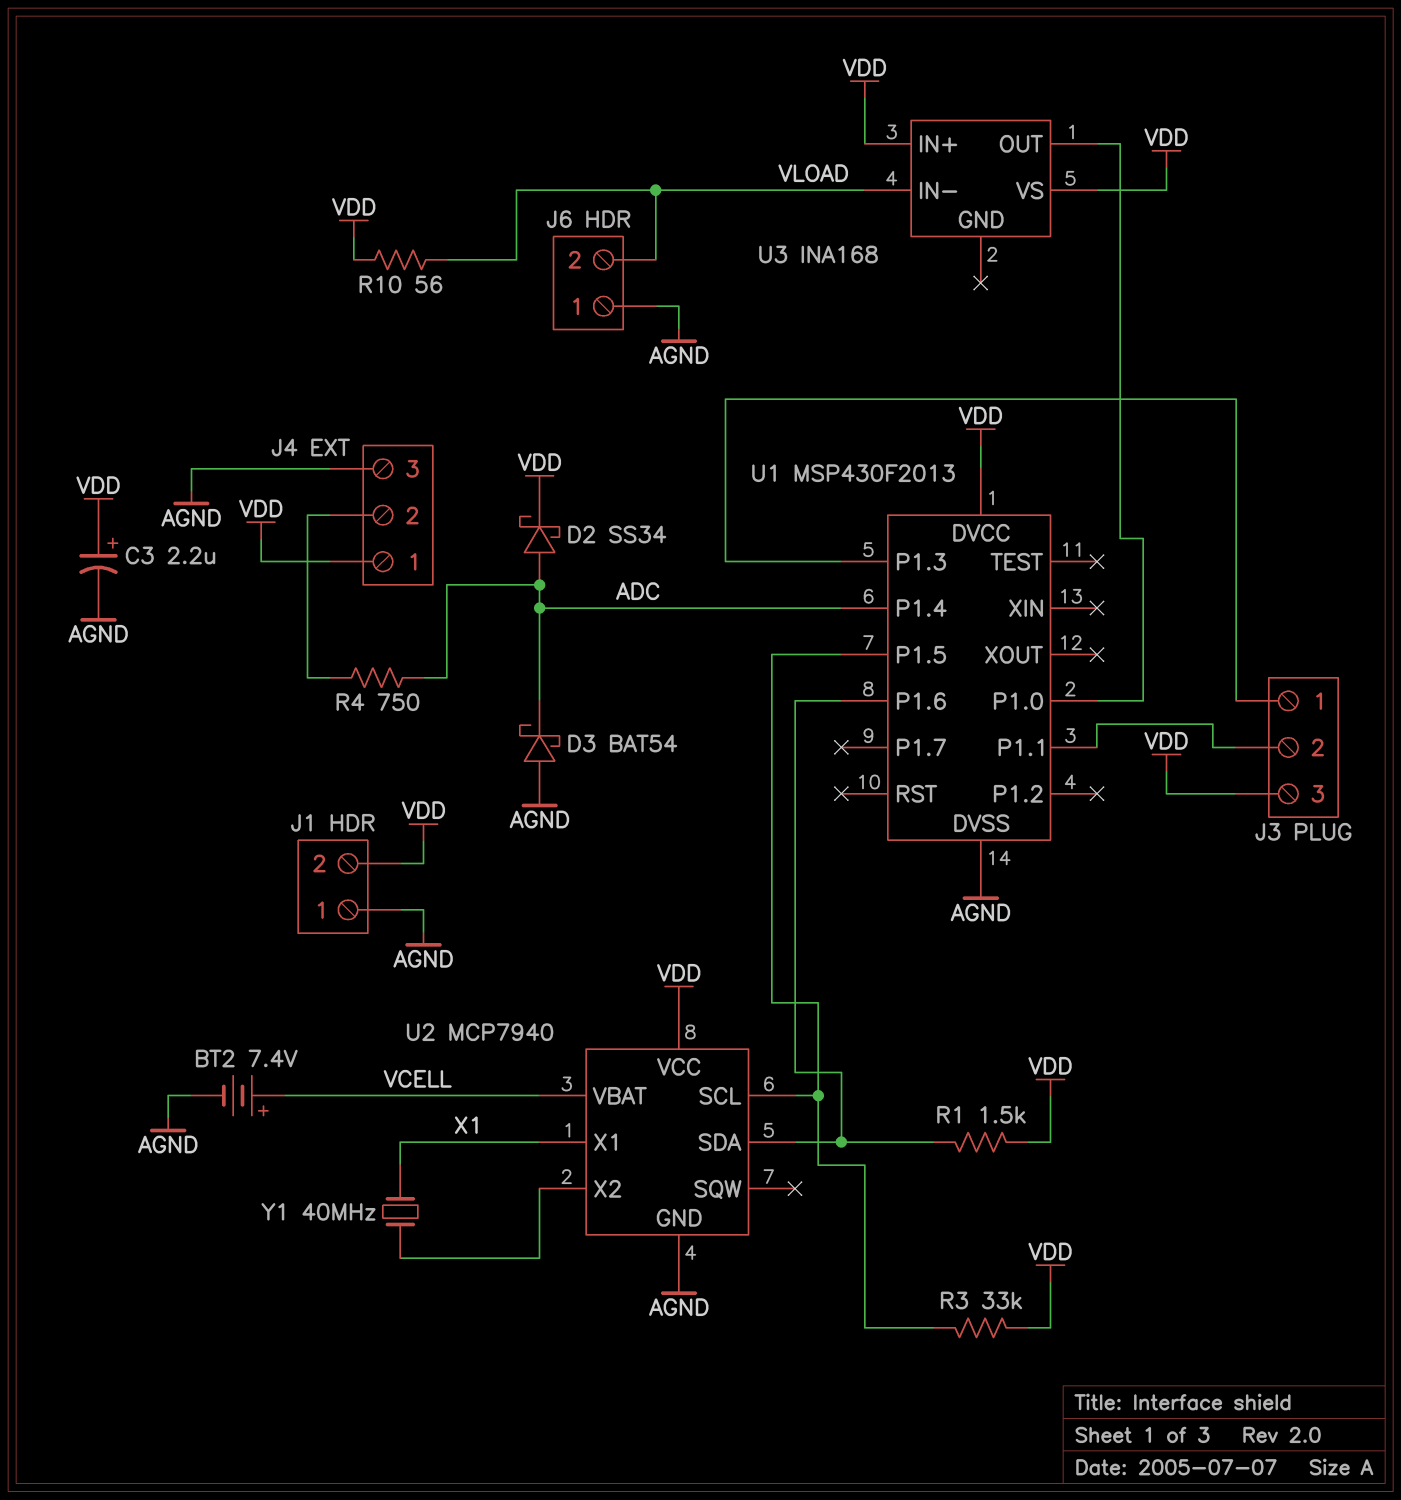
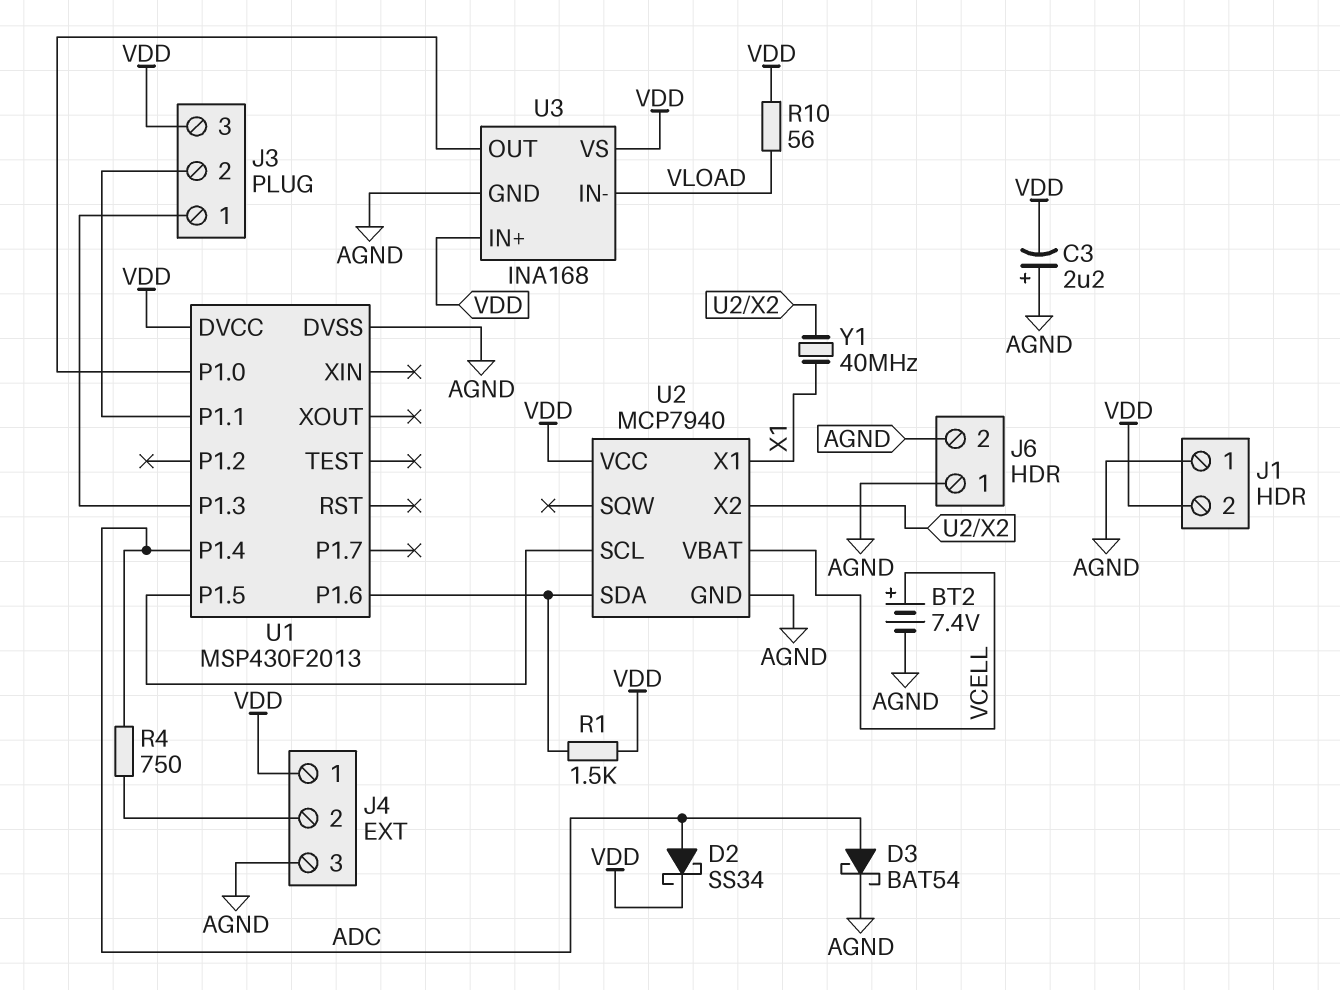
C3: 2.2uF (plus VDD, minus AGND) -> 2.2uF (plus AGND, minus VDD)
D3: schottky BAT54 (A AGND, K ADC) -> schottky BAT54 (A ADC, K AGND)
J6 pin 2: VLOAD -> AGND
R3: 33k (U1/P1.5, VDD) -> none
U3 pin GND: none -> AGND

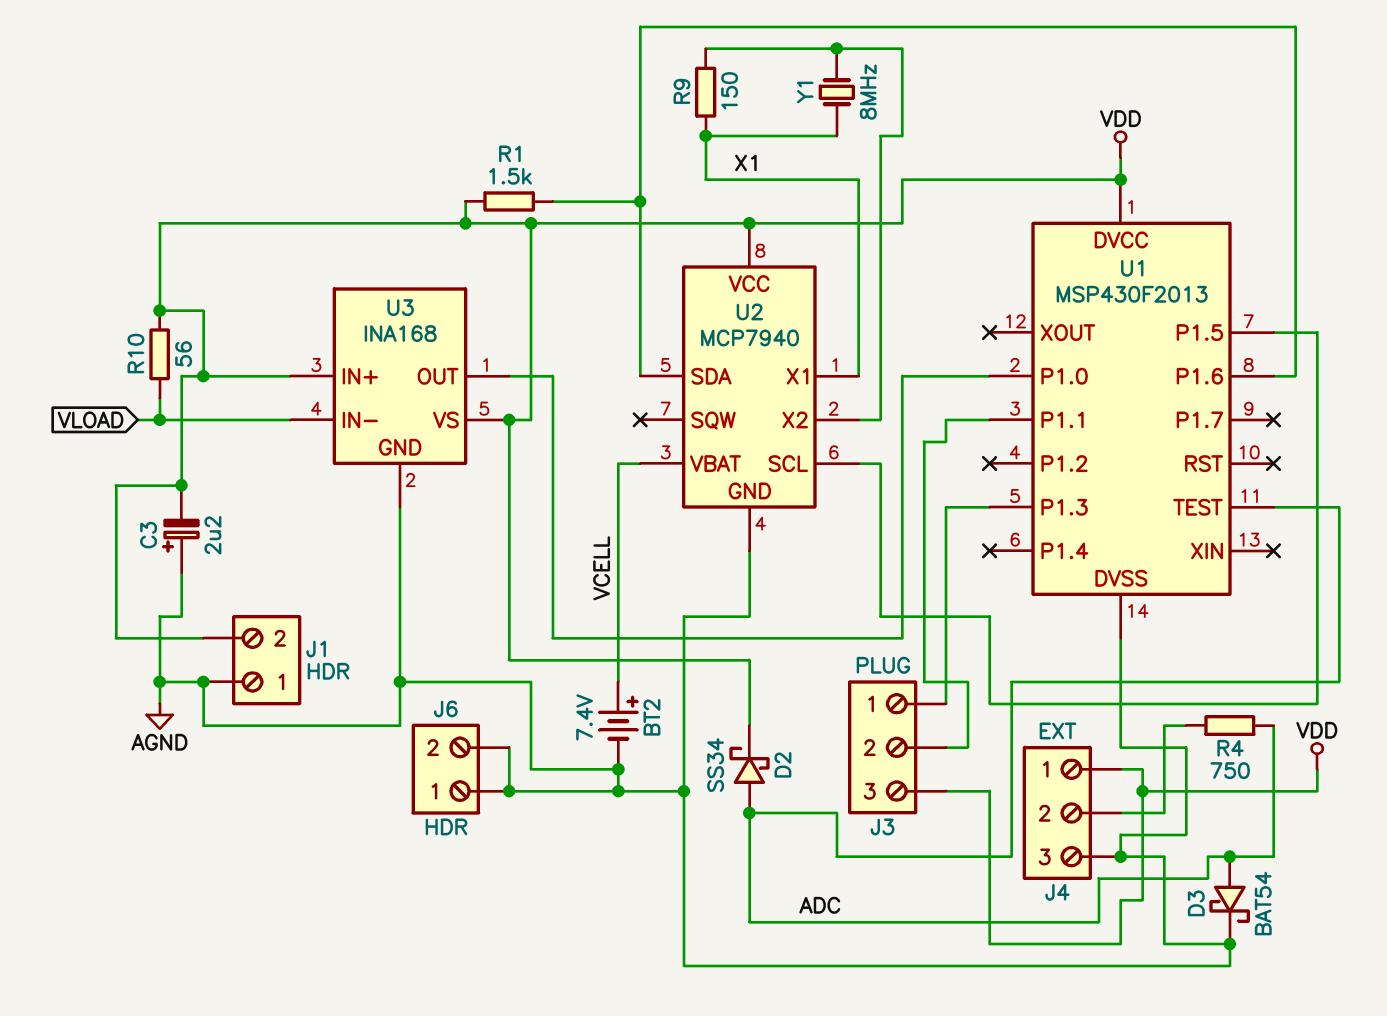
R9: none -> 150 (U2/X2, X1)
U1 pin P1.4: ADC -> none
U1 pin TEST: none -> ADC
Y1: 40MHz (U2/X2, X1) -> 8MHz (U2/X2, X1)

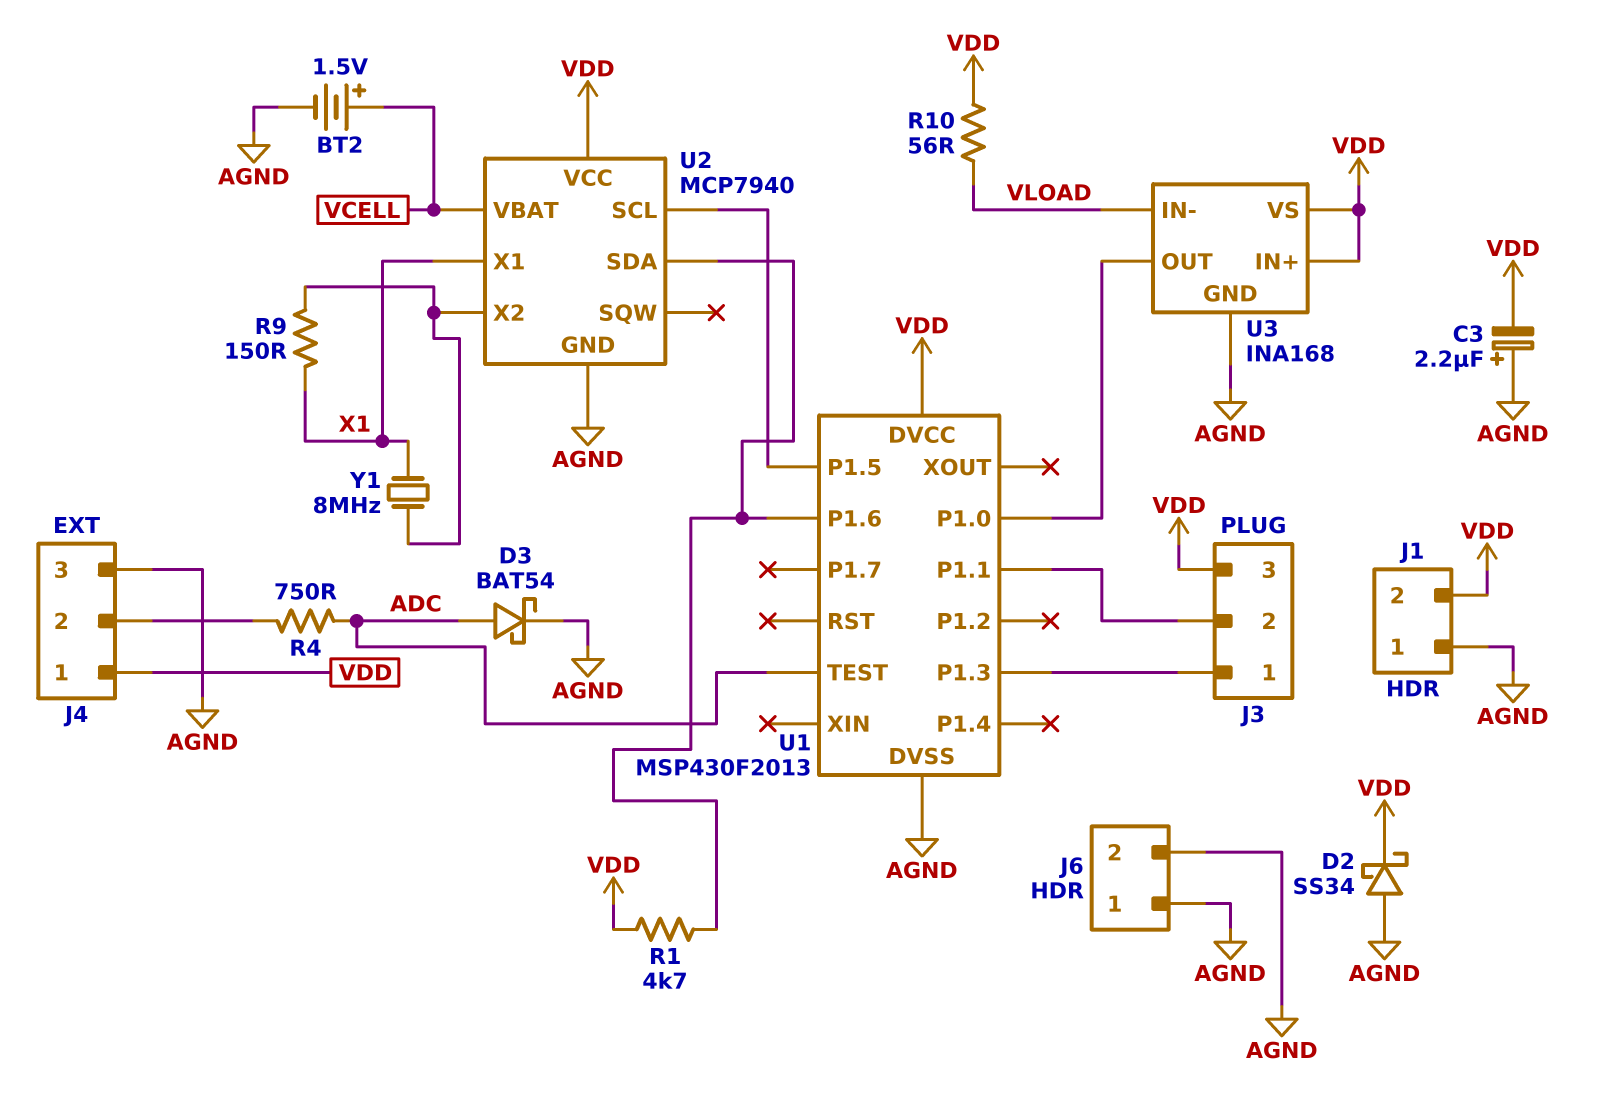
BT2: 7.4V (plus VCELL, minus AGND) -> 1.5V (plus VCELL, minus AGND)
D2: schottky SS34 (A ADC, K VDD) -> schottky SS34 (A AGND, K VDD)
R1: 1.5k (U1/P1.6, VDD) -> 4.7k (U1/P1.6, VDD)

